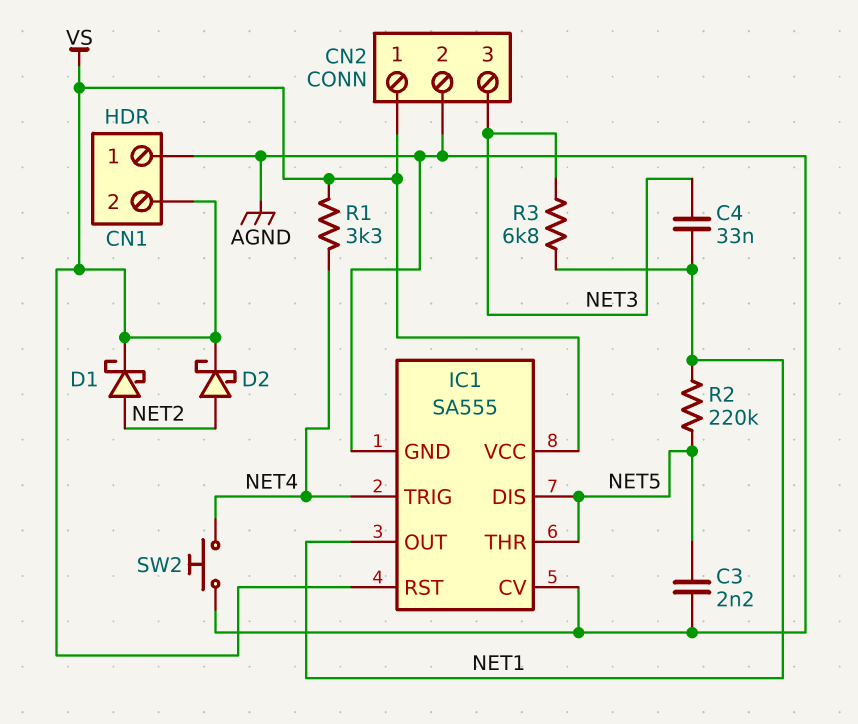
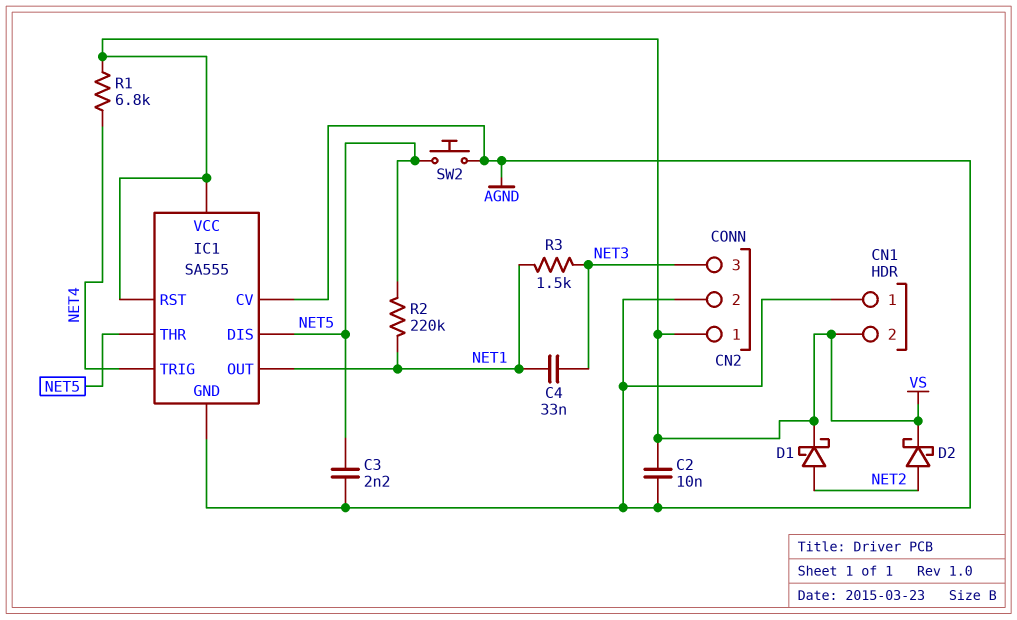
C2: none -> 10nF (AGND, VS)
R1: 3.3k (NET4, VS) -> 6.8k (NET4, VS)
R3: 6.8k (NET1, NET3) -> 1.5k (NET1, NET3)
SW2: button (AGND, NET4) -> button (AGND, NET5)

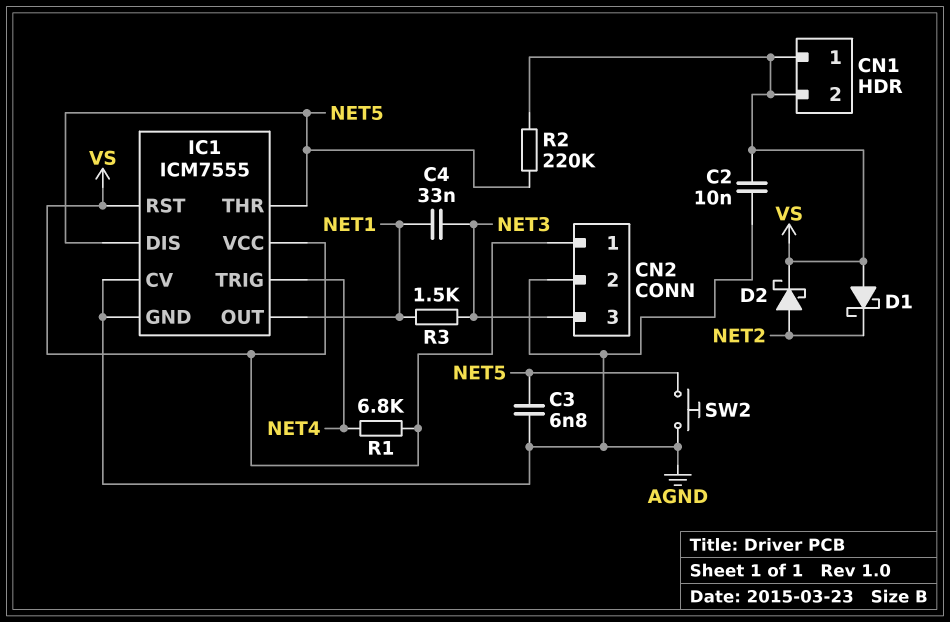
C3: 2.2nF (AGND, NET5) -> 6.8nF (AGND, NET5)
CN1 pin 1: AGND -> VS
D1: schottky (A NET2, K VS) -> schottky (A VS, K NET2)
IC1: SA555 -> ICM7555
R2: 220k (NET1, NET5) -> 220k (NET5, VS)

